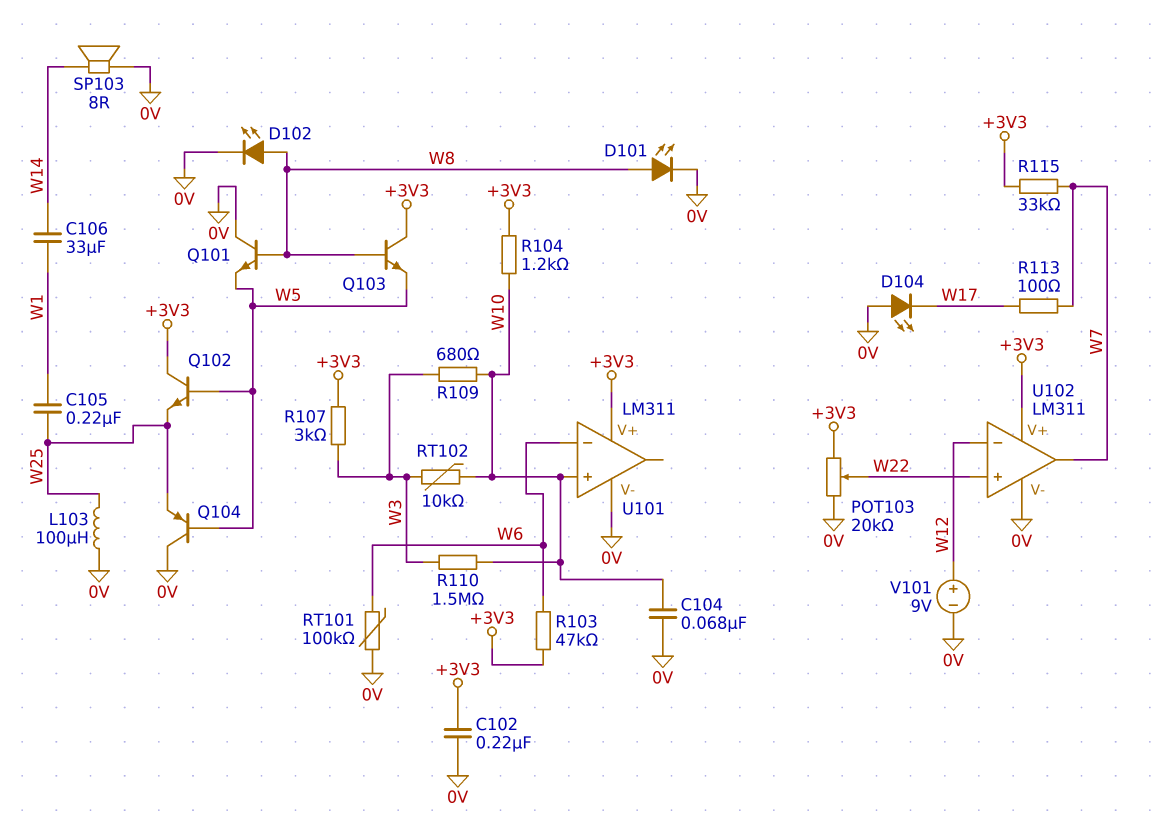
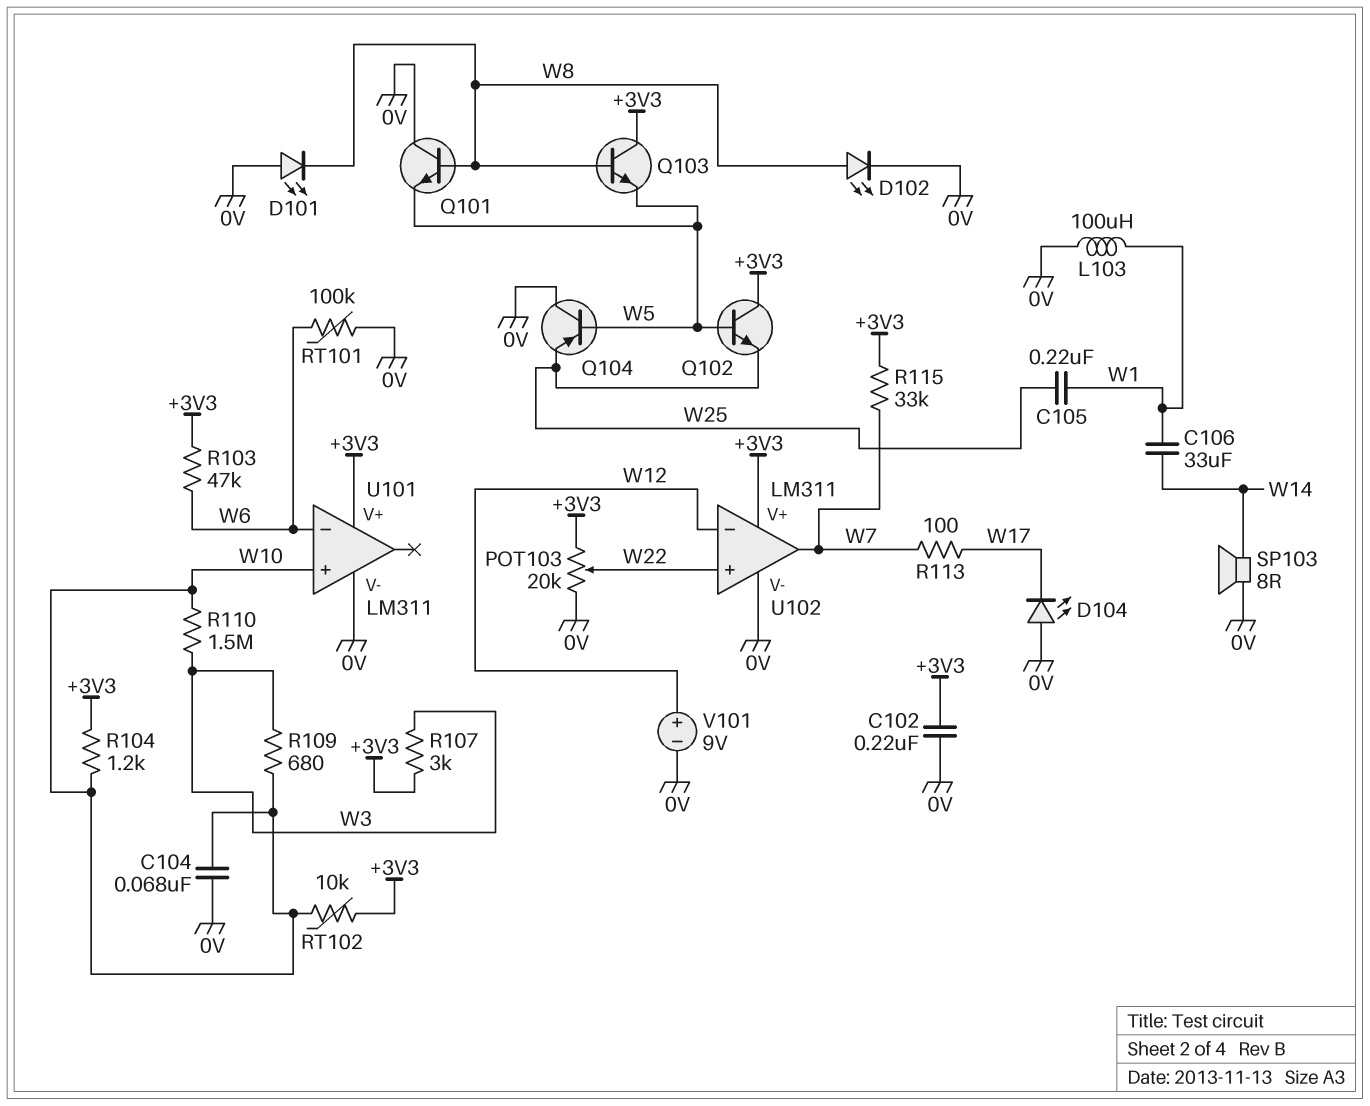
D101: LED (A W8, K 0V) -> LED (A 0V, K W8)
L103: 100uH (0V, W25) -> 100uH (0V, W1)
RT102: 10k (W3, W10) -> 10k (+3V3, W10)

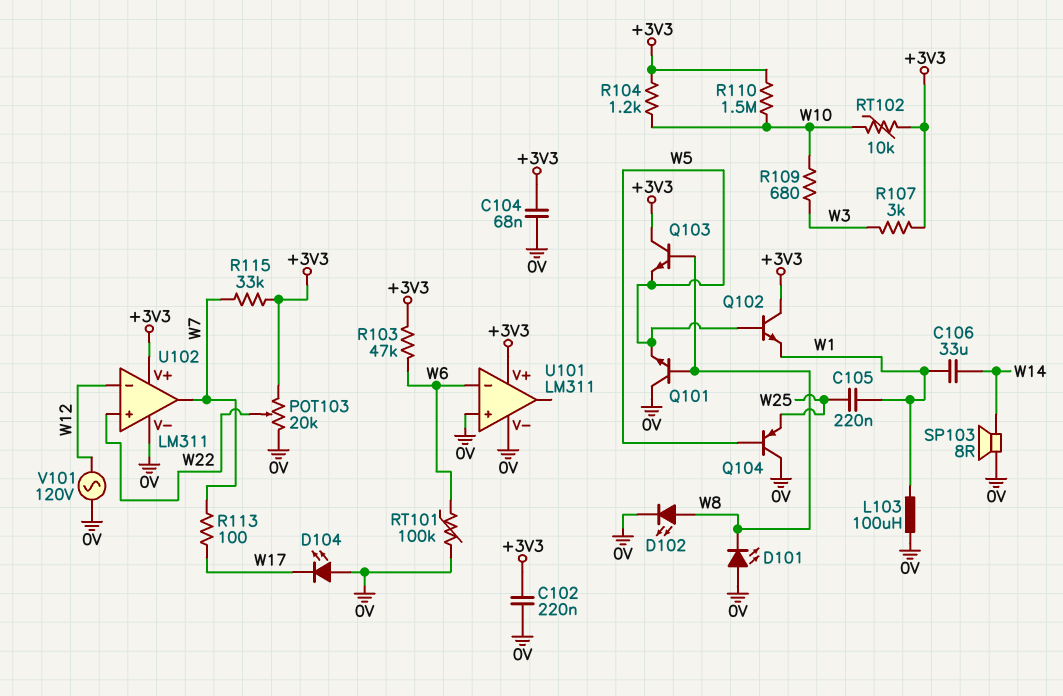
C104: 68nF (0V, W10) -> 68nF (+3V3, 0V)
Q102: NPN (B W5, C +3V3, E W25) -> NPN (B W5, C +3V3, E W1)
R110: 1.5M (W3, W10) -> 1.5M (+3V3, W10)
U101 pin in+: W10 -> 0V
V101: 9V (plus W12, minus 0V) -> AC 120V (0V, W12)

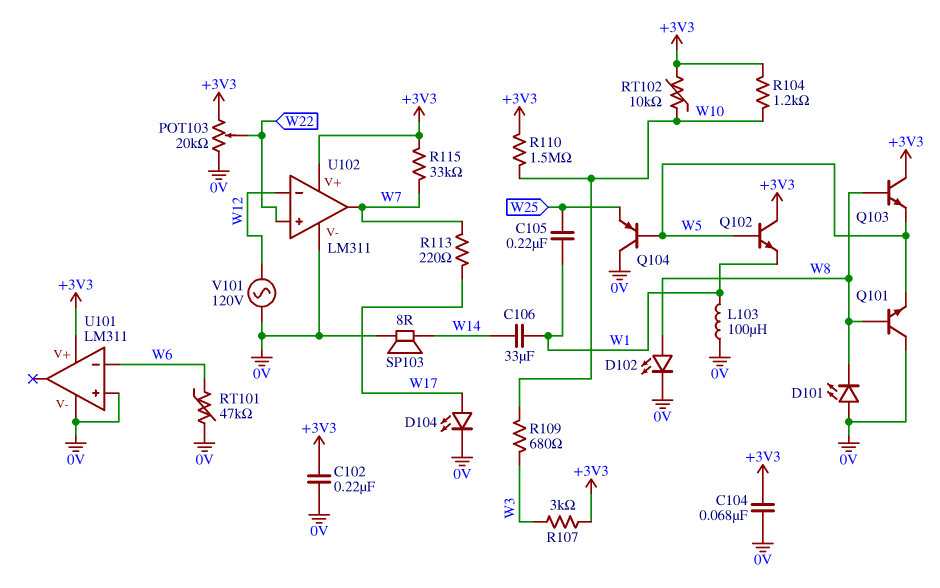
D104: LED (A 0V, K W17) -> LED (A W17, K 0V)
R103: 47k (+3V3, W6) -> none
R113: 100 (W7, W17) -> 220 (W7, W17)
RT101: 100k (0V, W6) -> 47k (0V, W6)

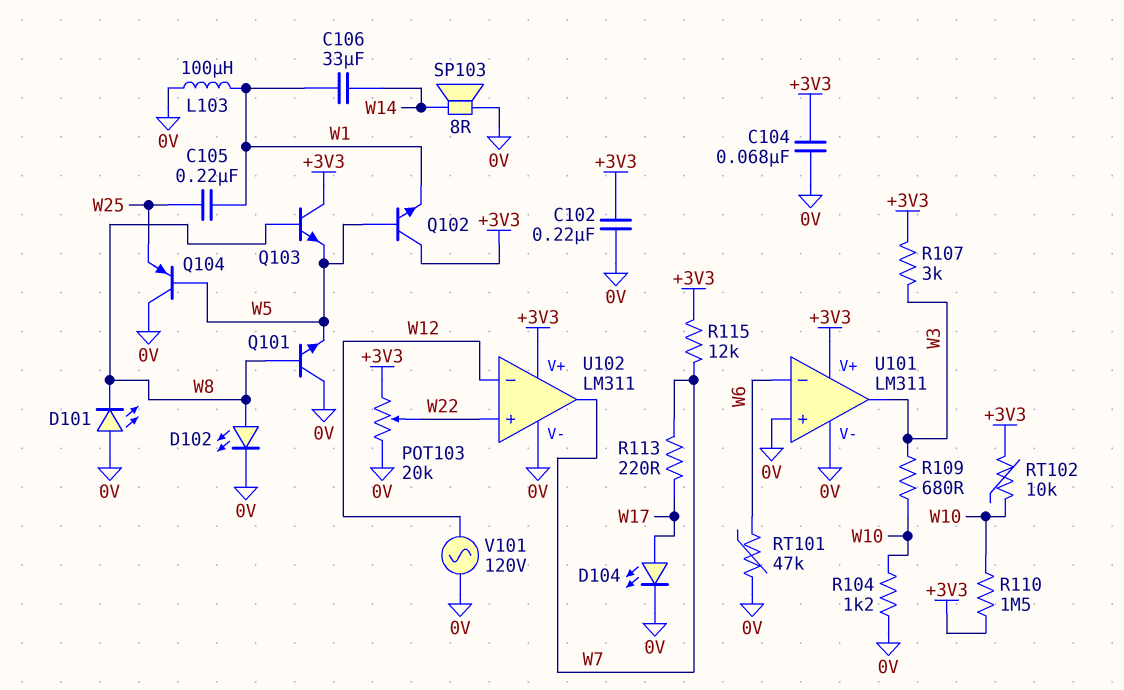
R104: 1.2k (+3V3, W10) -> 1.2k (0V, W10)
R115: 33k (+3V3, W7) -> 12k (+3V3, W7)
U101 pin out: none -> W3

